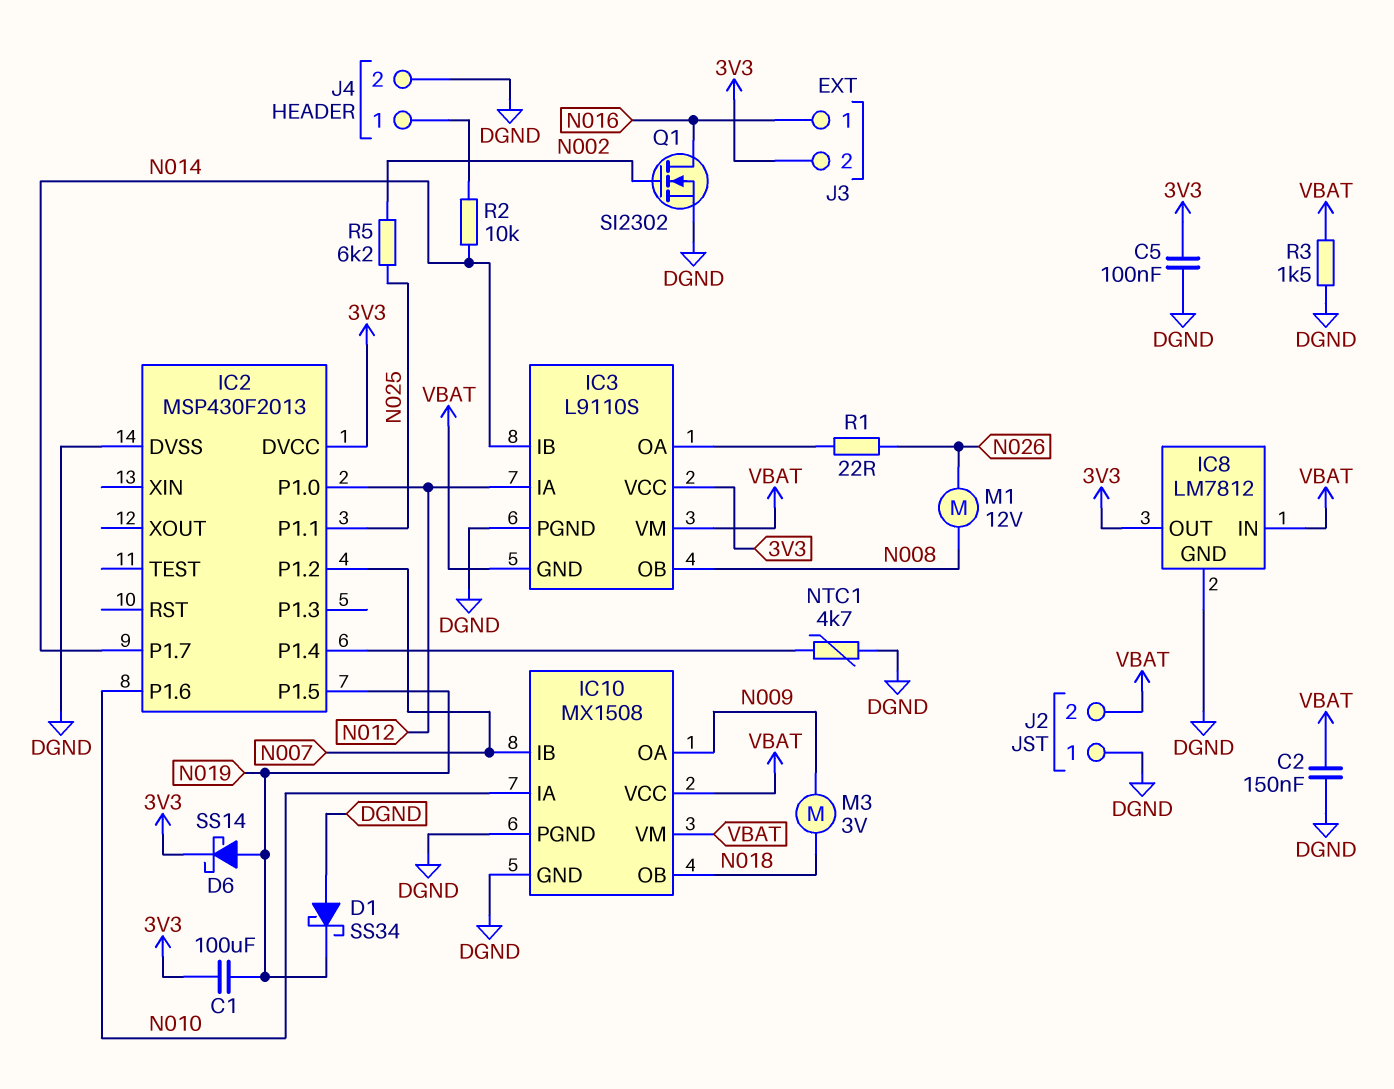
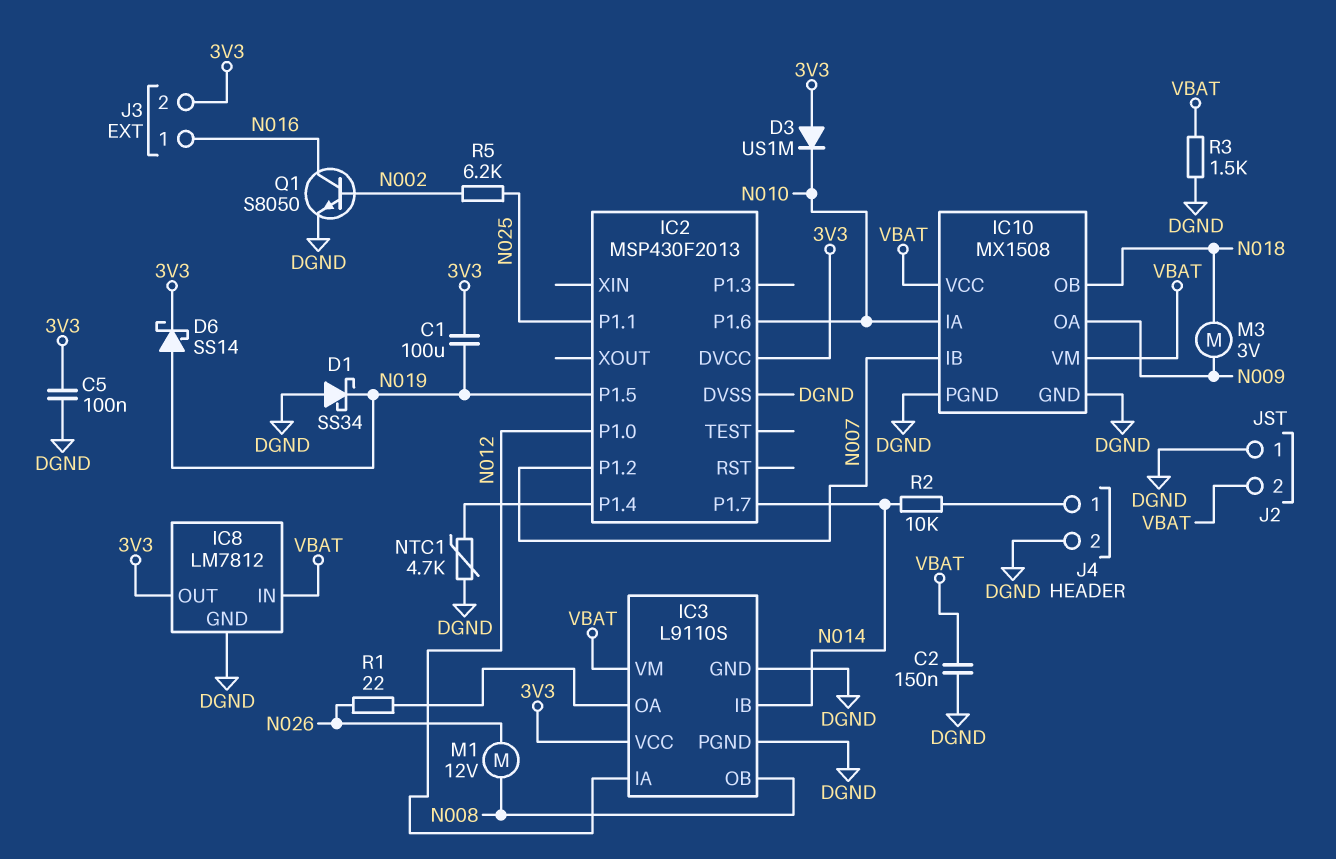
D3: none -> diode US1M (A 3V3, K N010)
IC3 pin GND: VBAT -> DGND
Q1: NMOS SI2302 (G N002, D N016, S DGND) -> NPN S8050 (B N002, C N016, E DGND)

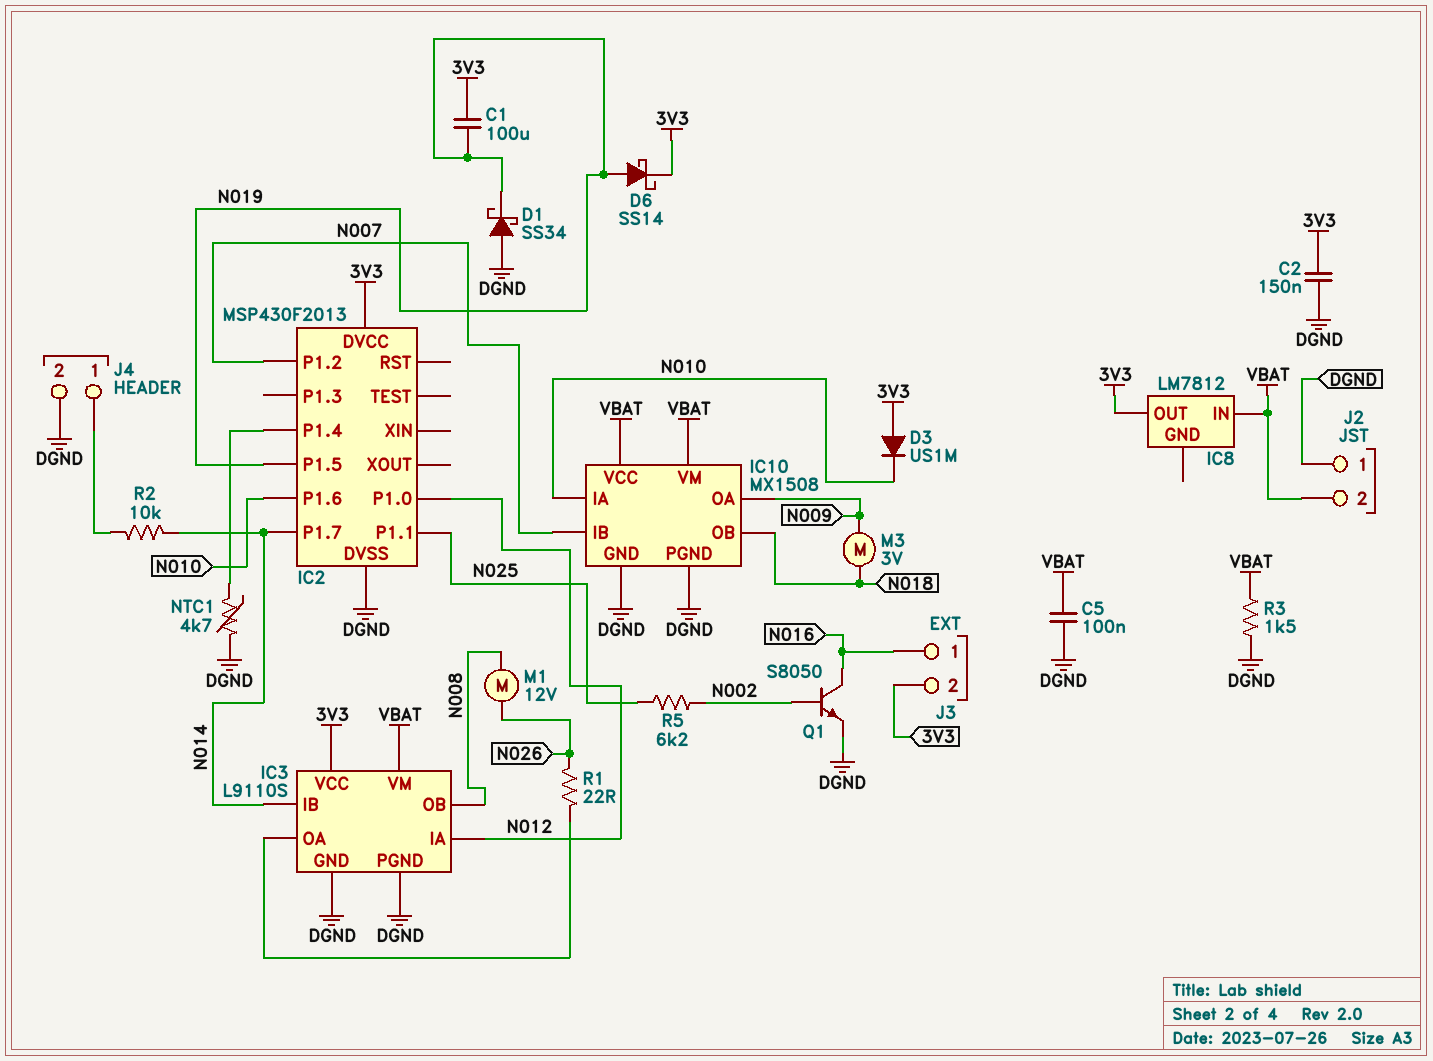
C2: 150nF (DGND, VBAT) -> 150nF (3V3, DGND)
C5: 100nF (3V3, DGND) -> 100nF (DGND, VBAT)
IC8 pin GND: DGND -> none

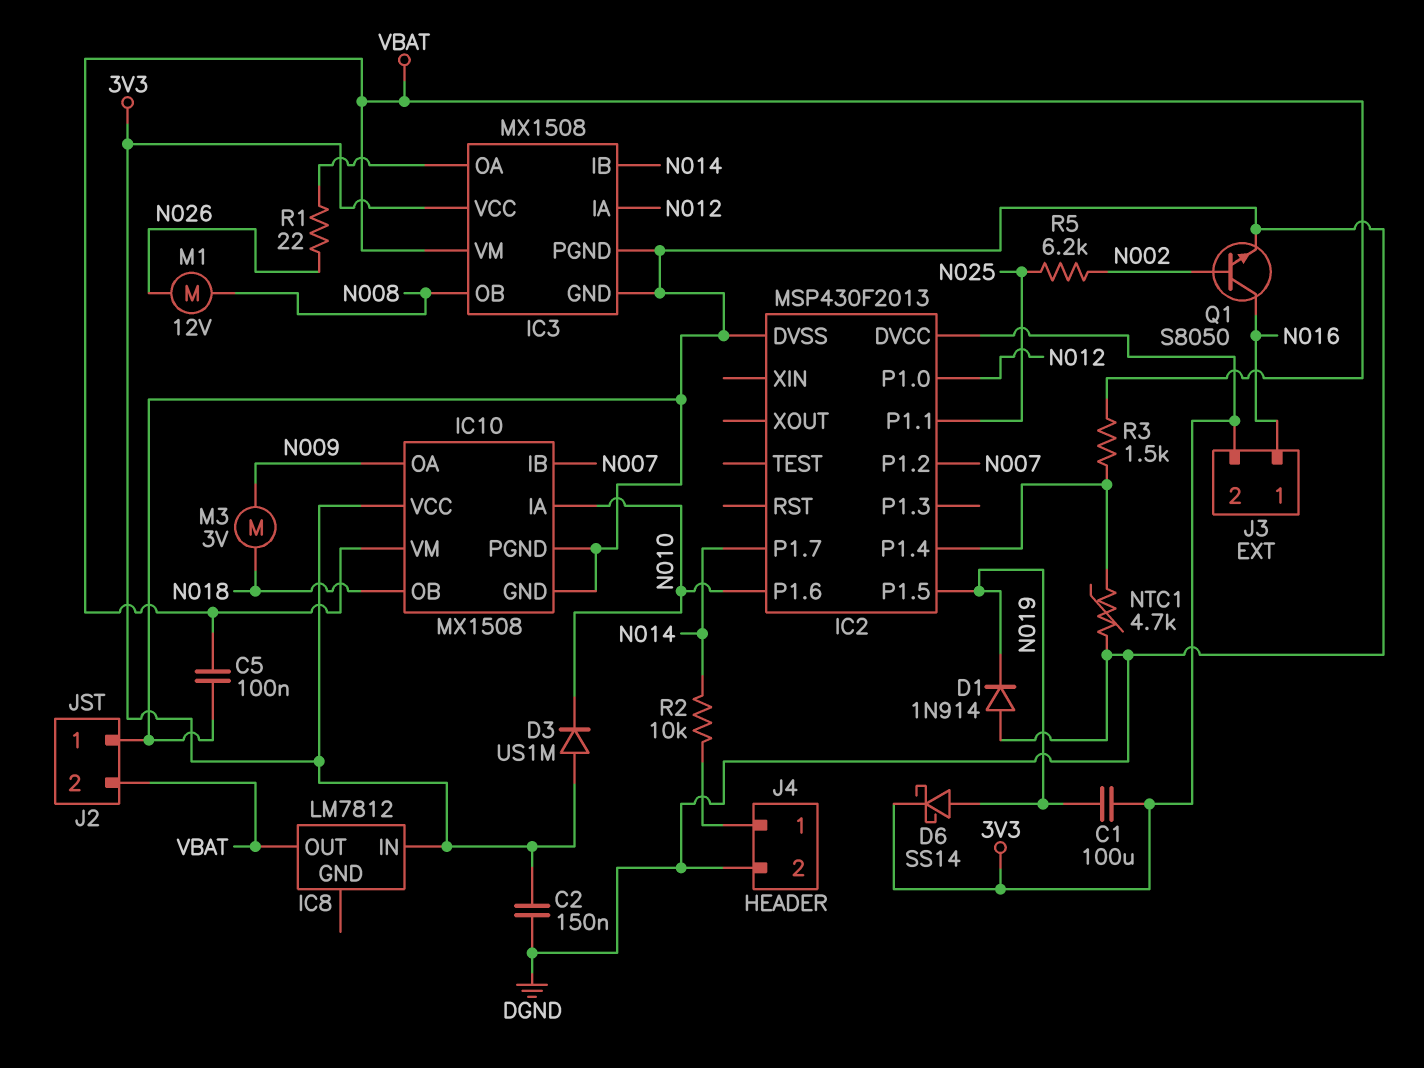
D1: schottky SS34 (A DGND, K N019) -> diode 1N914 (A DGND, K N019)
IC3: L9110S -> MX1508
IC8 pin IN: VBAT -> 3V3
IC8 pin OUT: 3V3 -> VBAT
IC10 pin VCC: VBAT -> 3V3
R3: 1.5k (DGND, VBAT) -> 1.5k (IC2/P1.4, VBAT)

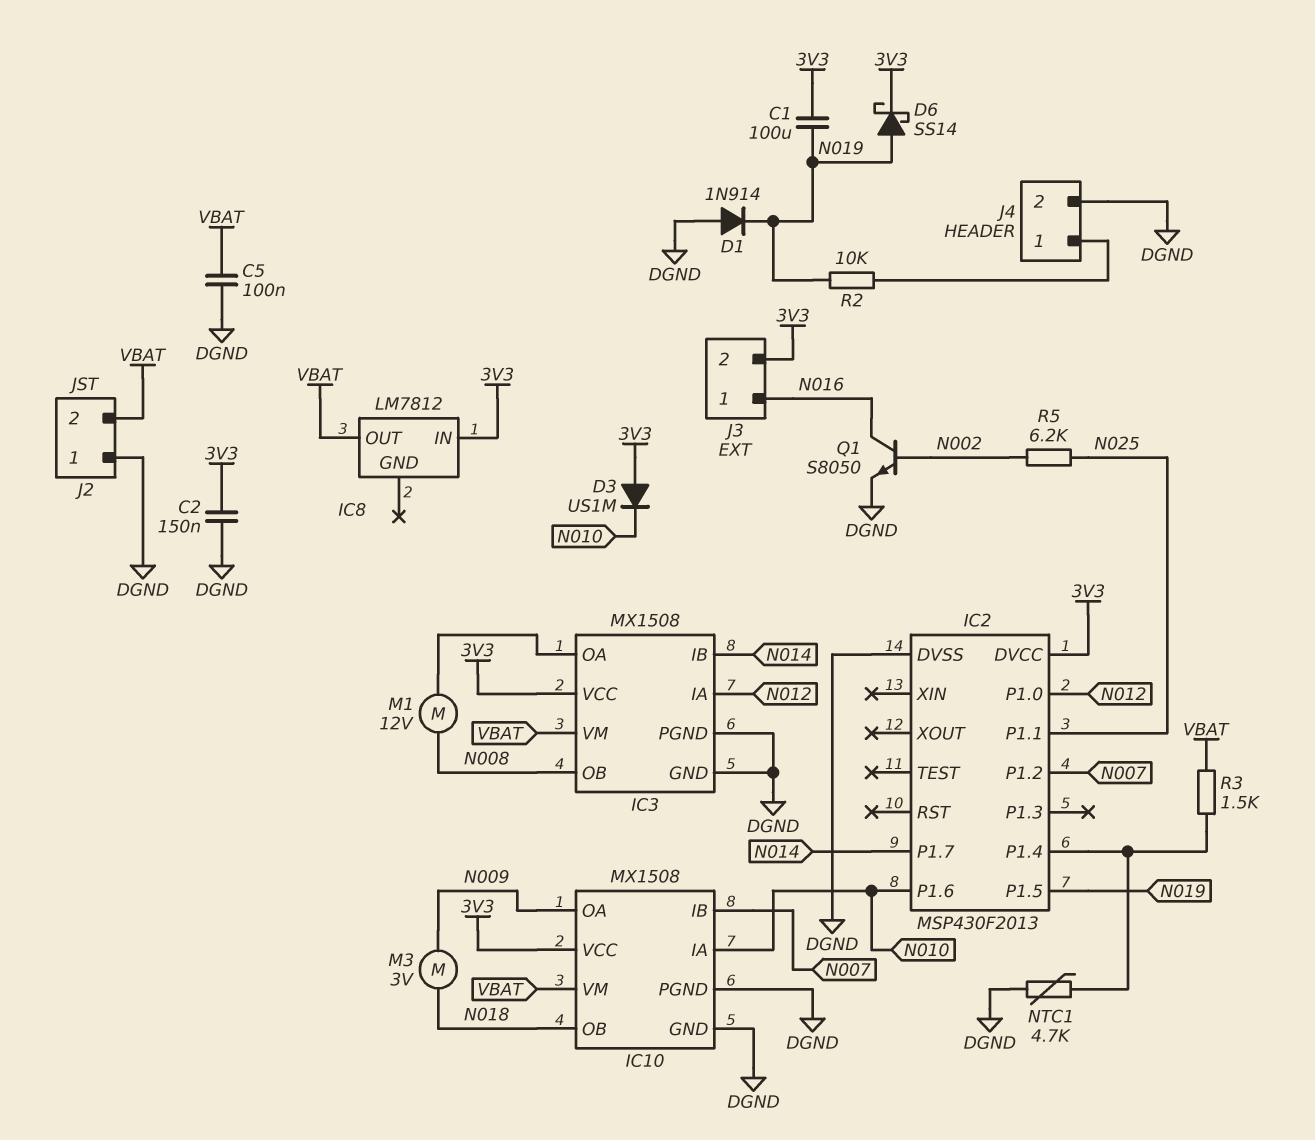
M1: motor 12V (N008, N026) -> motor 12V (IC3/OA, N008)
R1: 22 (IC3/OA, N026) -> none
R2: 10k (J4/1, N014) -> 10k (J4/1, N019)

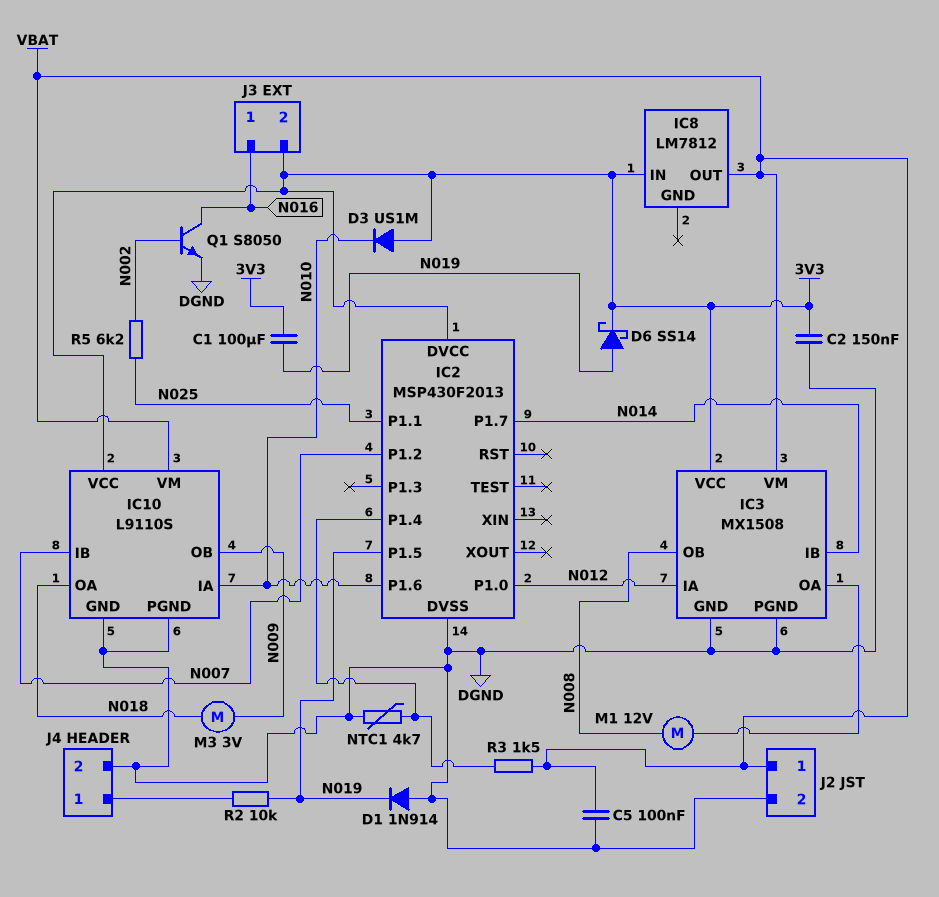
IC10: MX1508 -> L9110S
IC10 pin OA: N009 -> N018
IC10 pin OB: N018 -> N009
J2 pin 1: DGND -> VBAT
J2 pin 2: VBAT -> DGND

